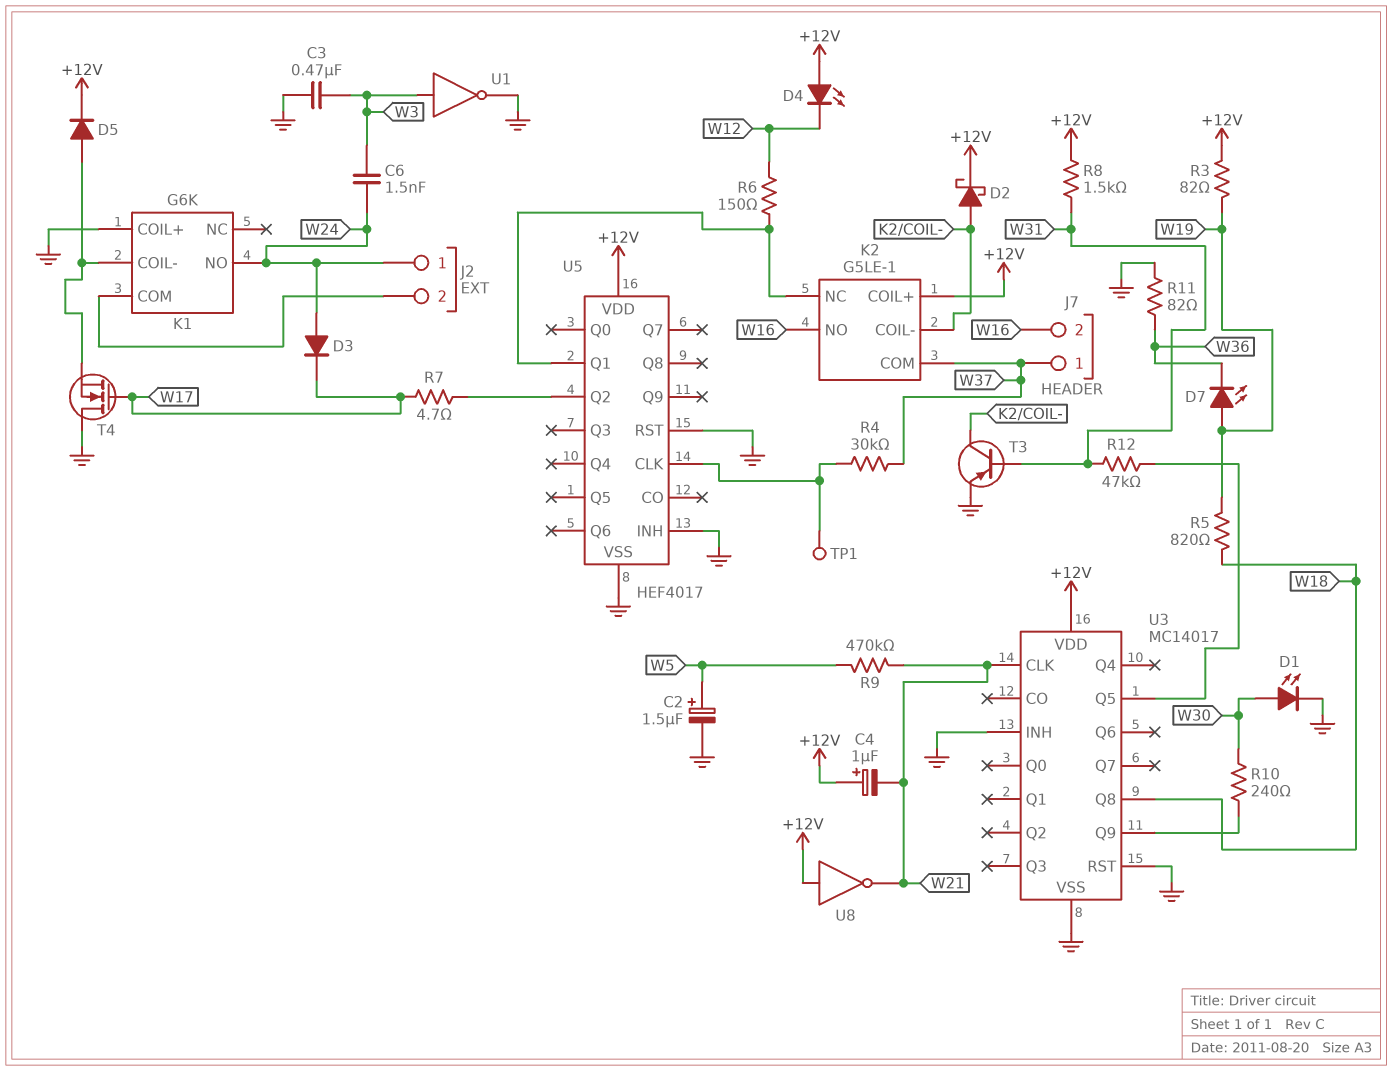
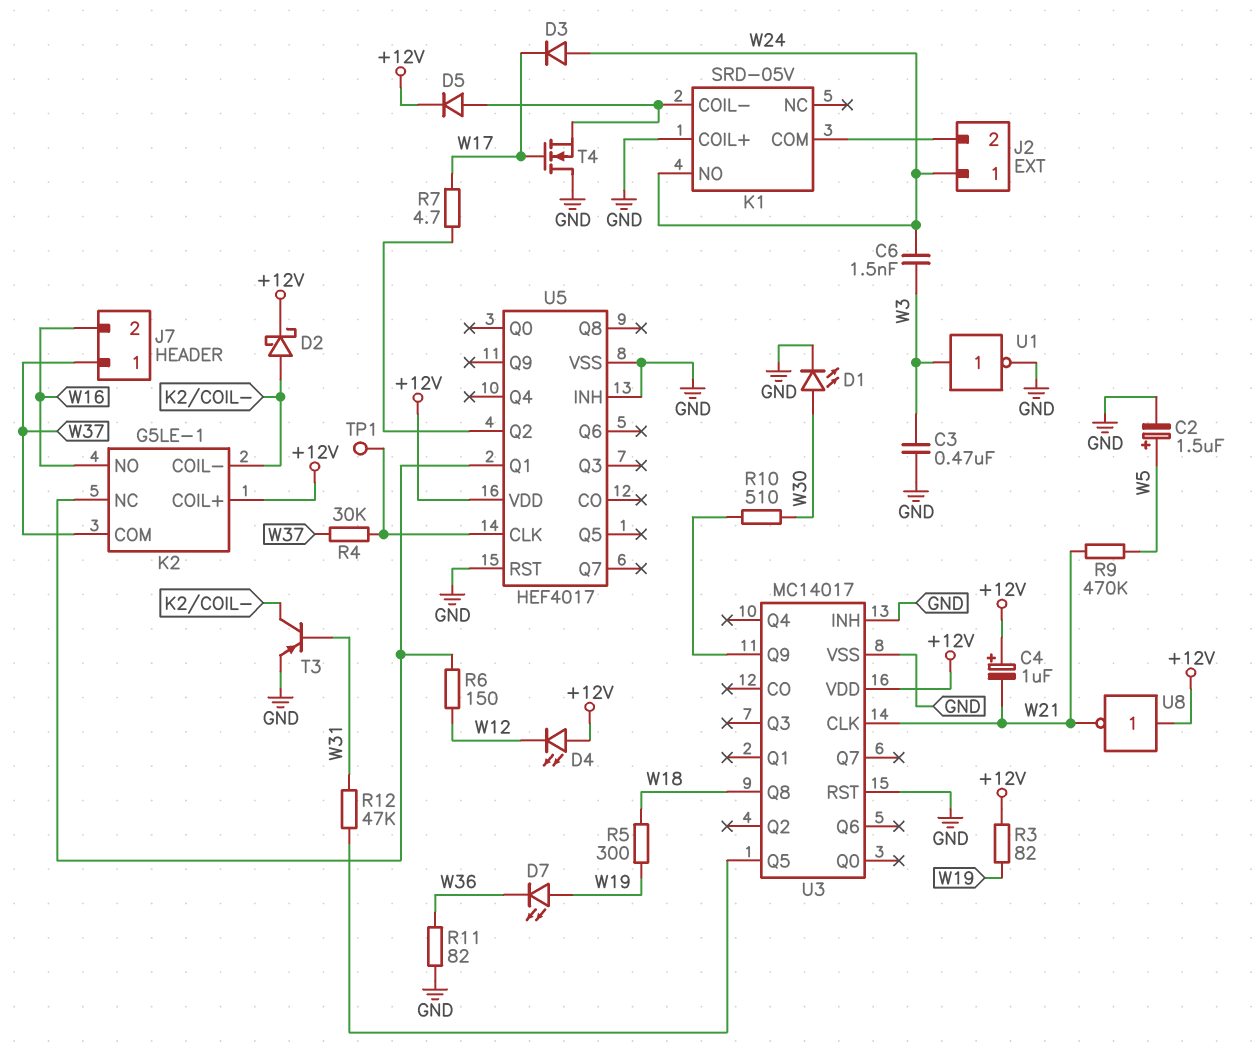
K1: G6K -> SRD-05V
R5: 820 (W18, W19) -> 300 (W18, W19)
R8: 1.5k (+12V, W31) -> none
R10: 240 (U3/Q9, W30) -> 510 (U3/Q9, W30)

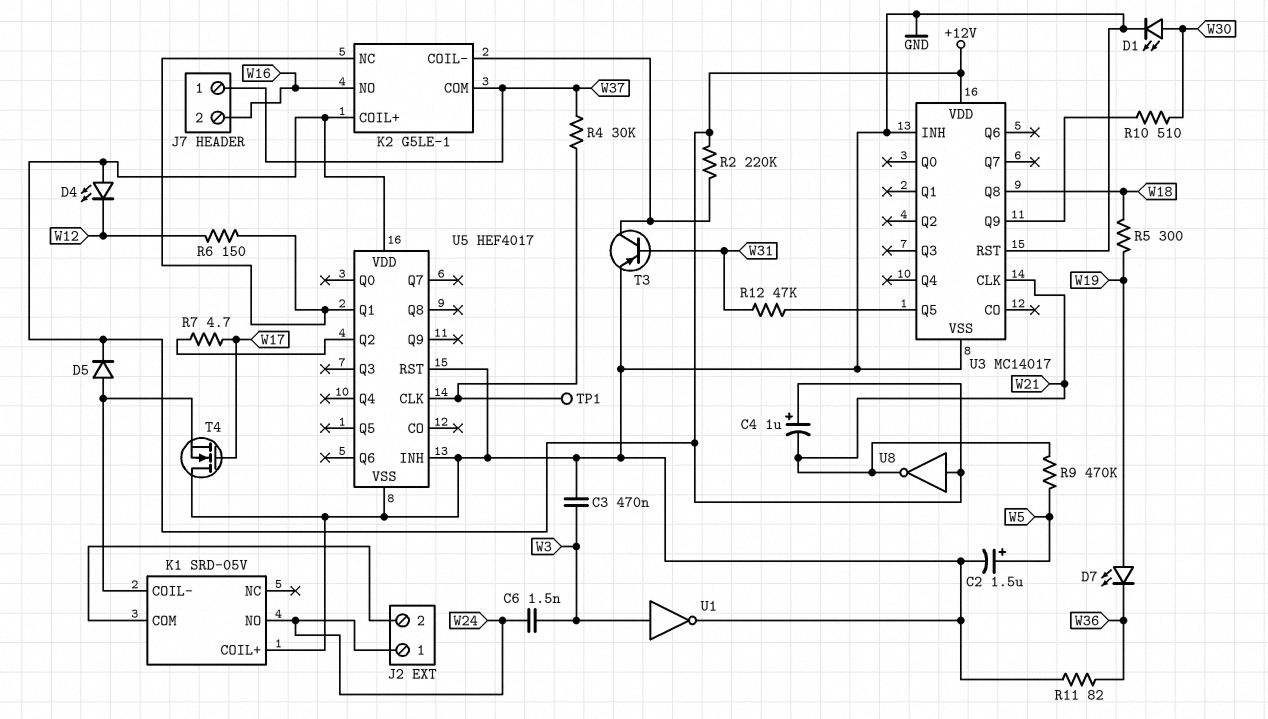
D2: schottky (A K2/COIL-, K +12V) -> none
D3: diode (A W24, K W17) -> none
R2: none -> 220k (+12V, K2/COIL-)
R3: 82 (+12V, W19) -> none

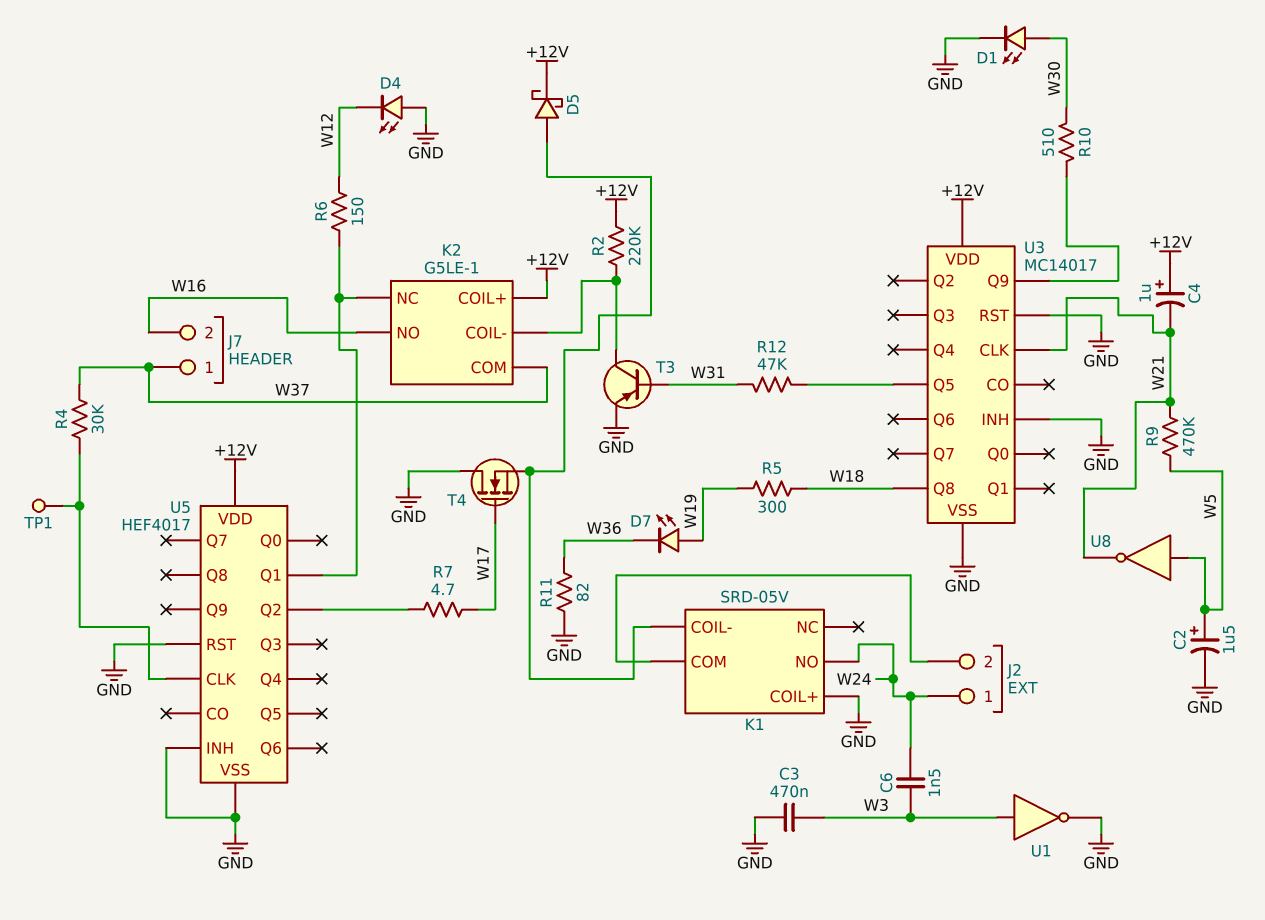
D4: LED (A +12V, K W12) -> LED (A GND, K W12)
D5: diode (A K1/COIL-, K +12V) -> schottky (A K1/COIL-, K +12V)
U8: NOT (in +12V, out W21) -> NOT (in W5, out W21)

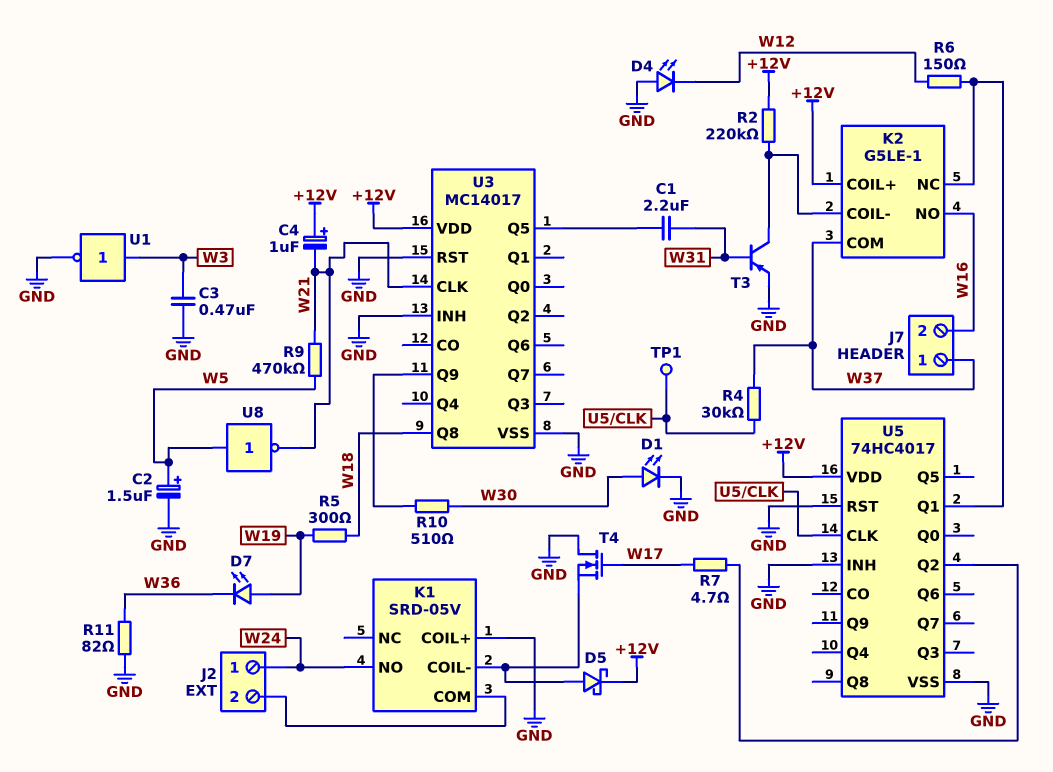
C1: none -> 2.2uF (U3/Q5, W31)
C6: 1.5nF (W3, W24) -> none
R12: 47k (U3/Q5, W31) -> none
U5: HEF4017 -> 74HC4017

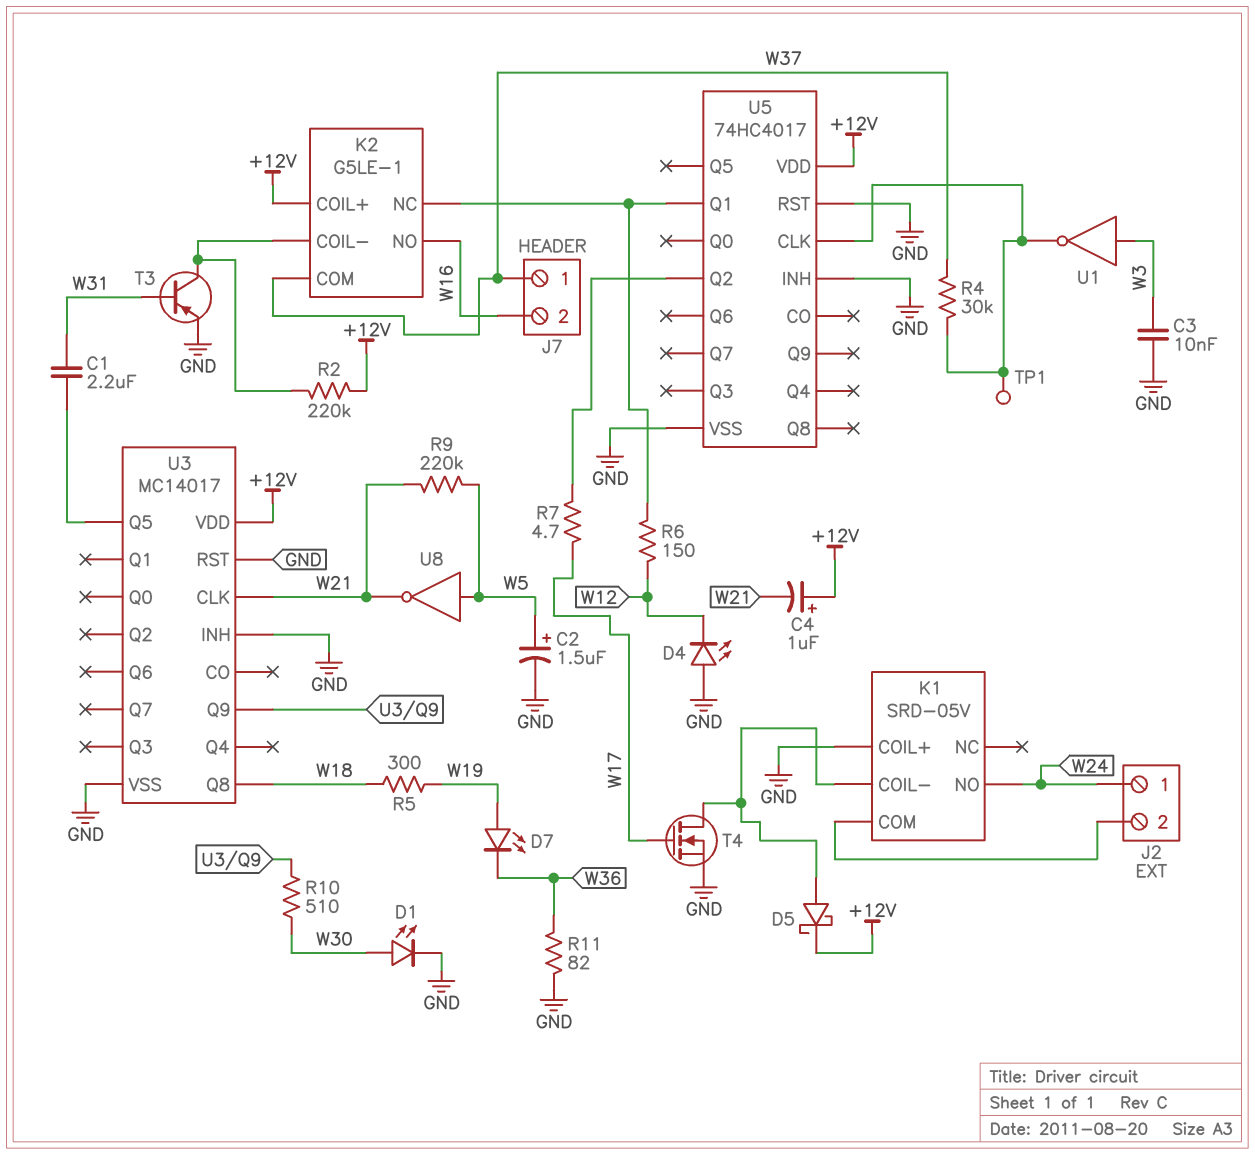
C3: 470nF (GND, W3) -> 10nF (GND, W3)
R9: 470k (W5, W21) -> 220k (W5, W21)
T4: NMOS (G W17, D GND, S K1/COIL-) -> NMOS (G W17, D K1/COIL-, S GND)
U1: NOT (in W3, out GND) -> NOT (in W3, out U5/CLK)

